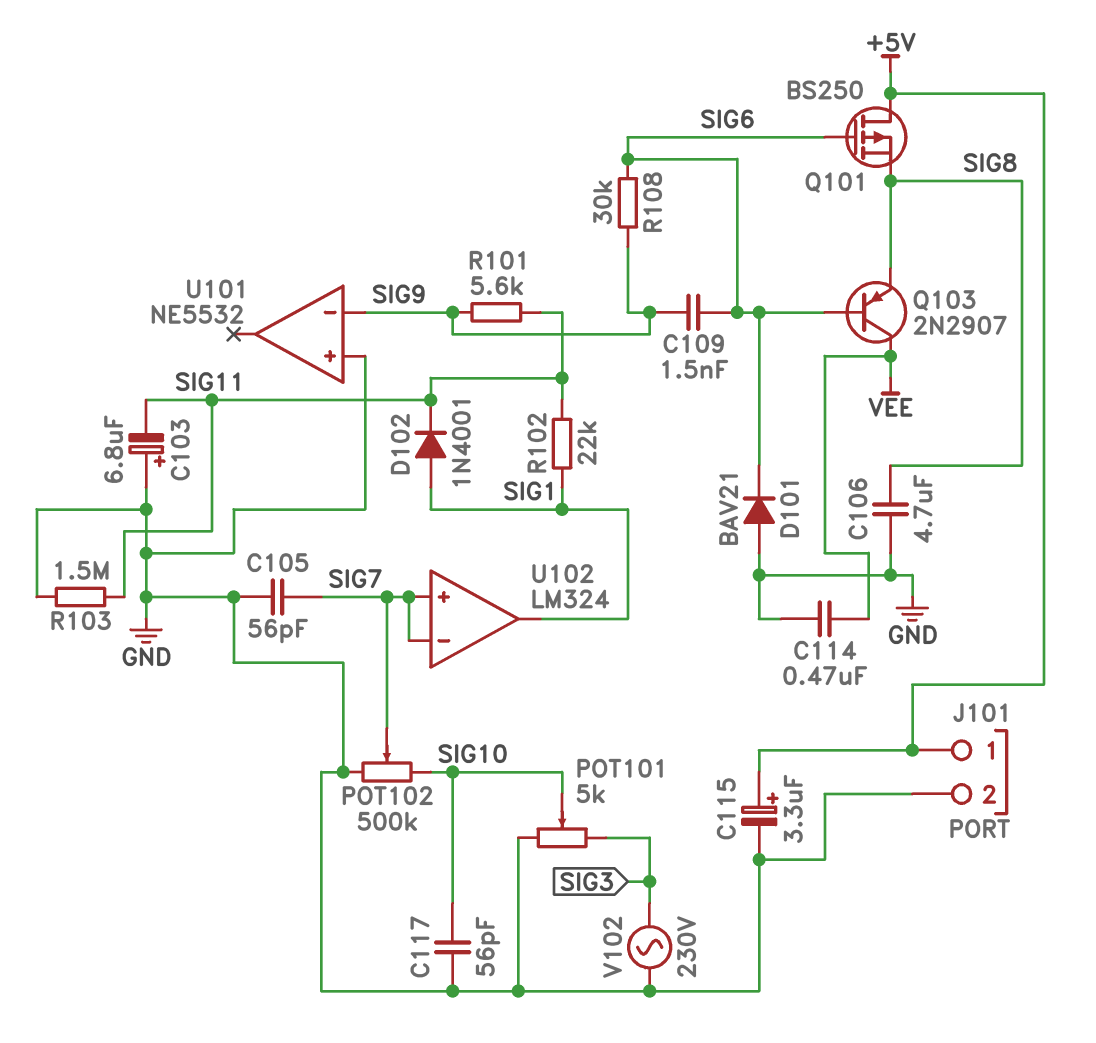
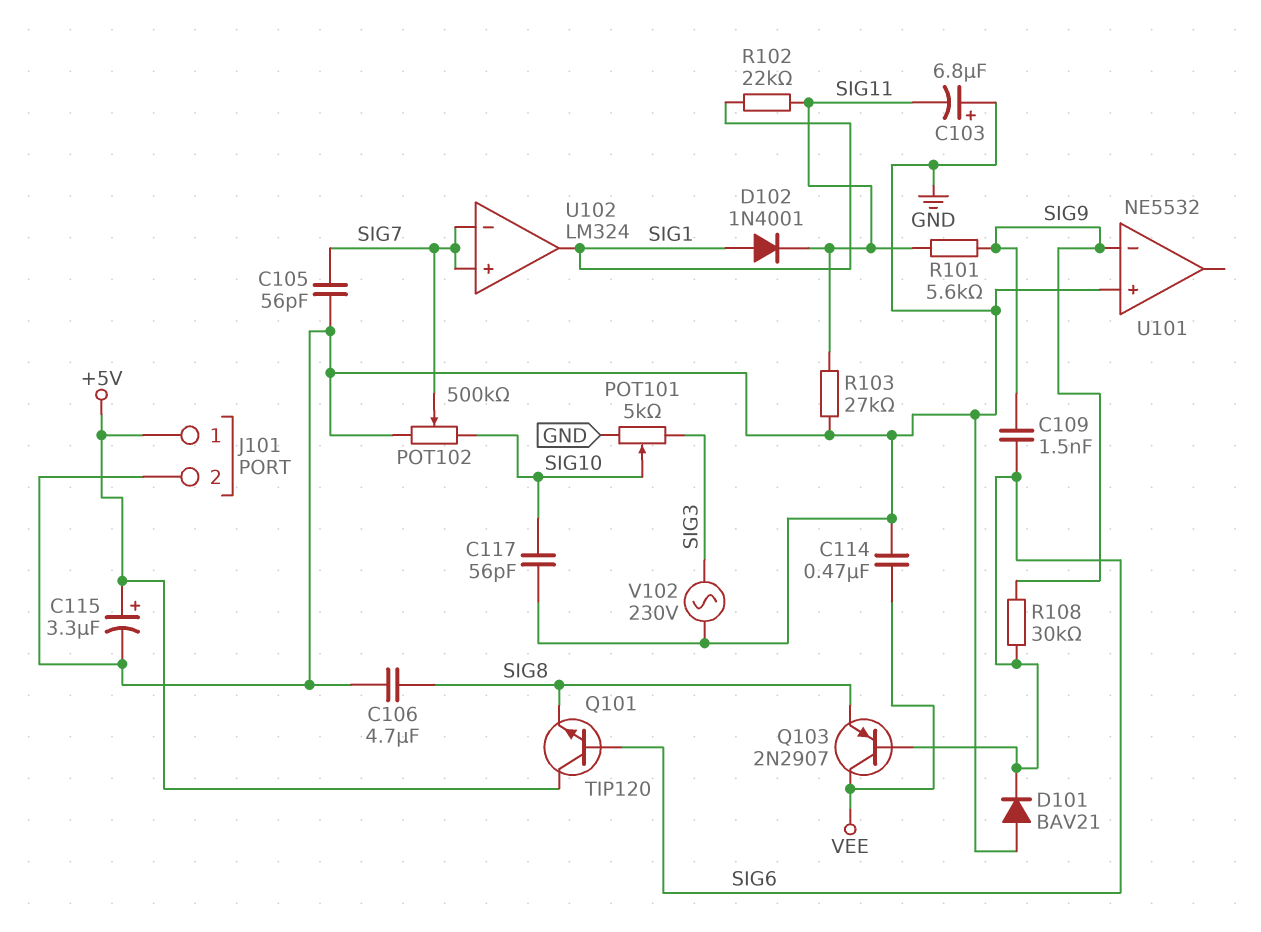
Q101: PMOS BS250 (G SIG6, D +5V, S SIG8) -> NPN TIP120 (B SIG6, C +5V, E SIG8)
R103: 1.5M (GND, SIG11) -> 27k (GND, SIG11)

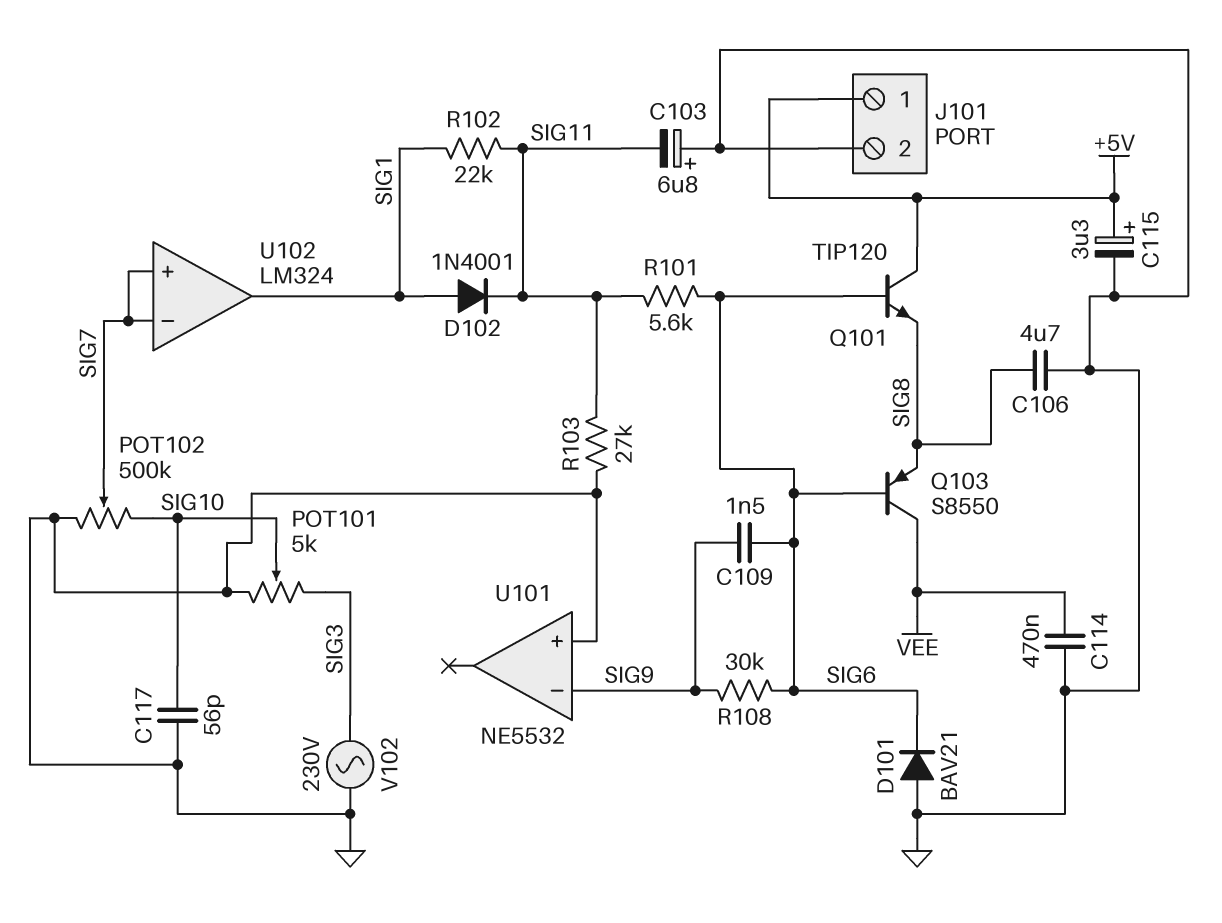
C105: 56pF (GND, SIG7) -> none
Q103: PNP 2N2907 (B SIG6, C VEE, E SIG8) -> PNP S8550 (B SIG6, C VEE, E SIG8)
R101: 5.6k (SIG9, SIG11) -> 5.6k (SIG6, SIG11)

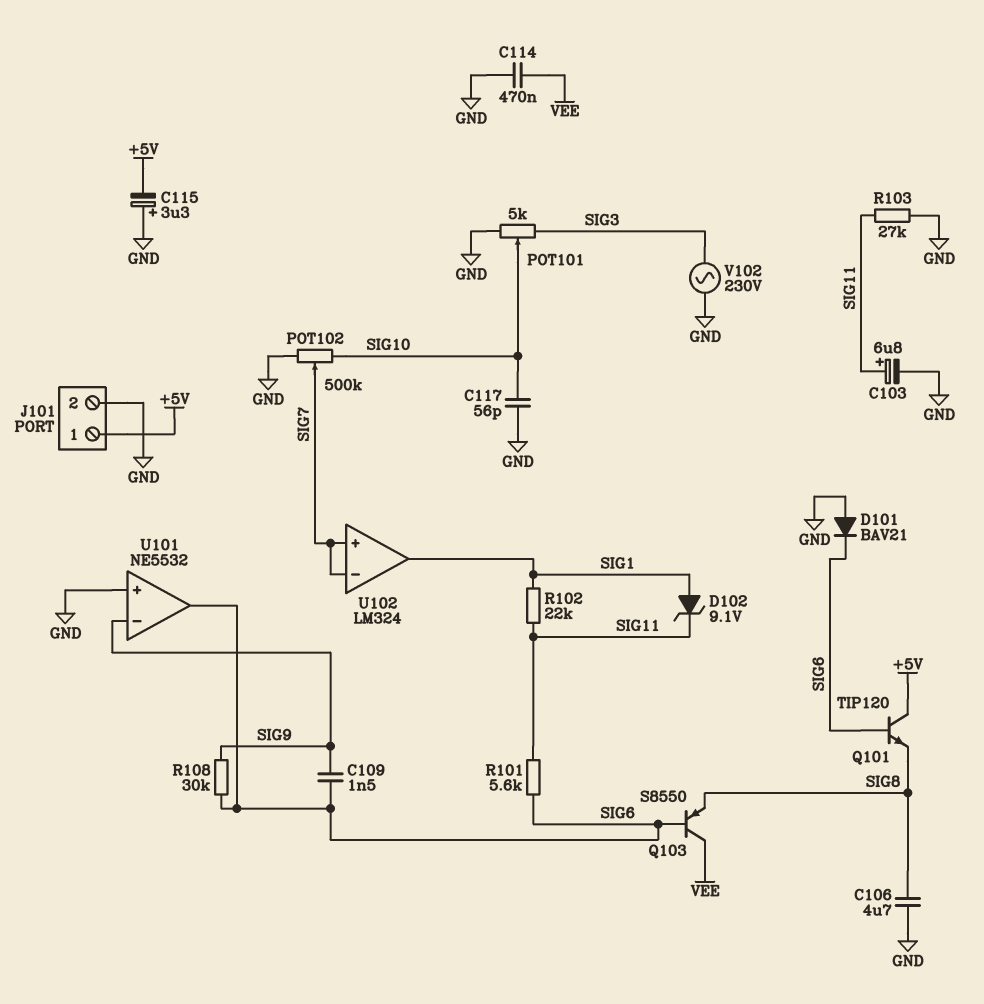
C103: 6.8uF (plus GND, minus SIG11) -> 6.8uF (plus SIG11, minus GND)
C115: 3.3uF (plus +5V, minus GND) -> 3.3uF (plus GND, minus +5V)
D102: diode 1N4001 (A SIG1, K SIG11) -> zener 9.1V (A SIG1, K SIG11)
U101 pin out: none -> SIG6

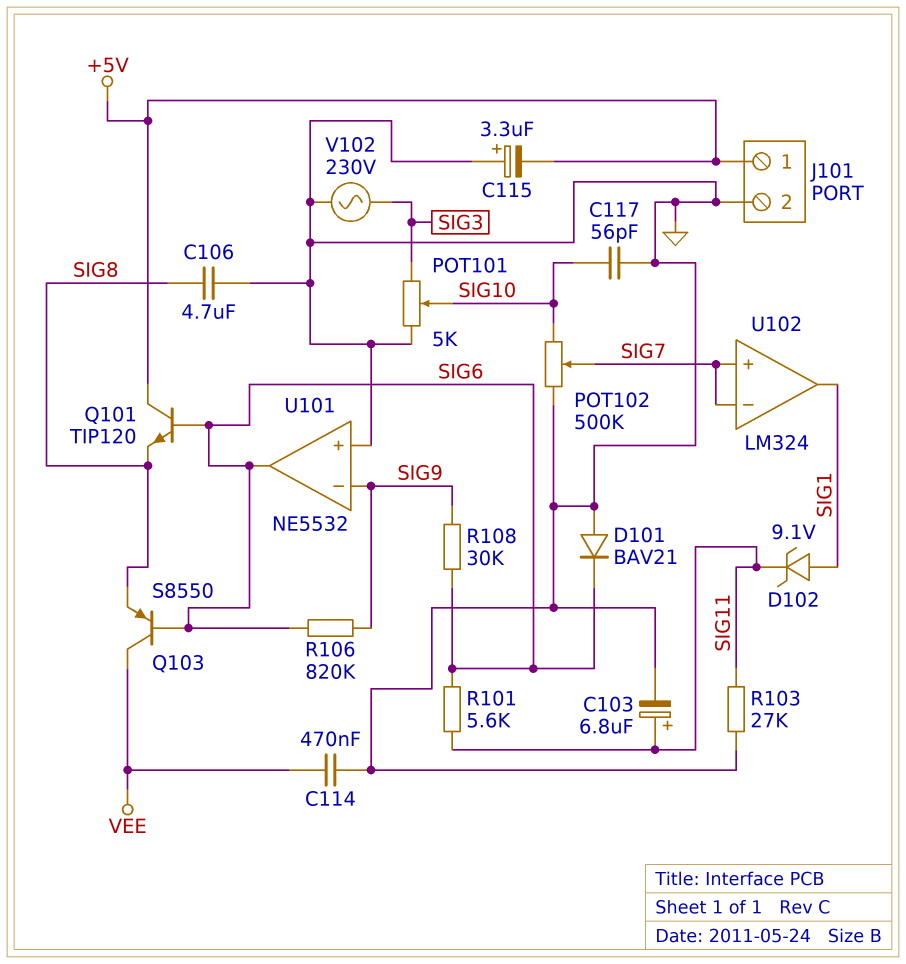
C109: 1.5nF (SIG6, SIG9) -> none
R102: 22k (SIG1, SIG11) -> none
R106: none -> 820k (SIG6, SIG9)

